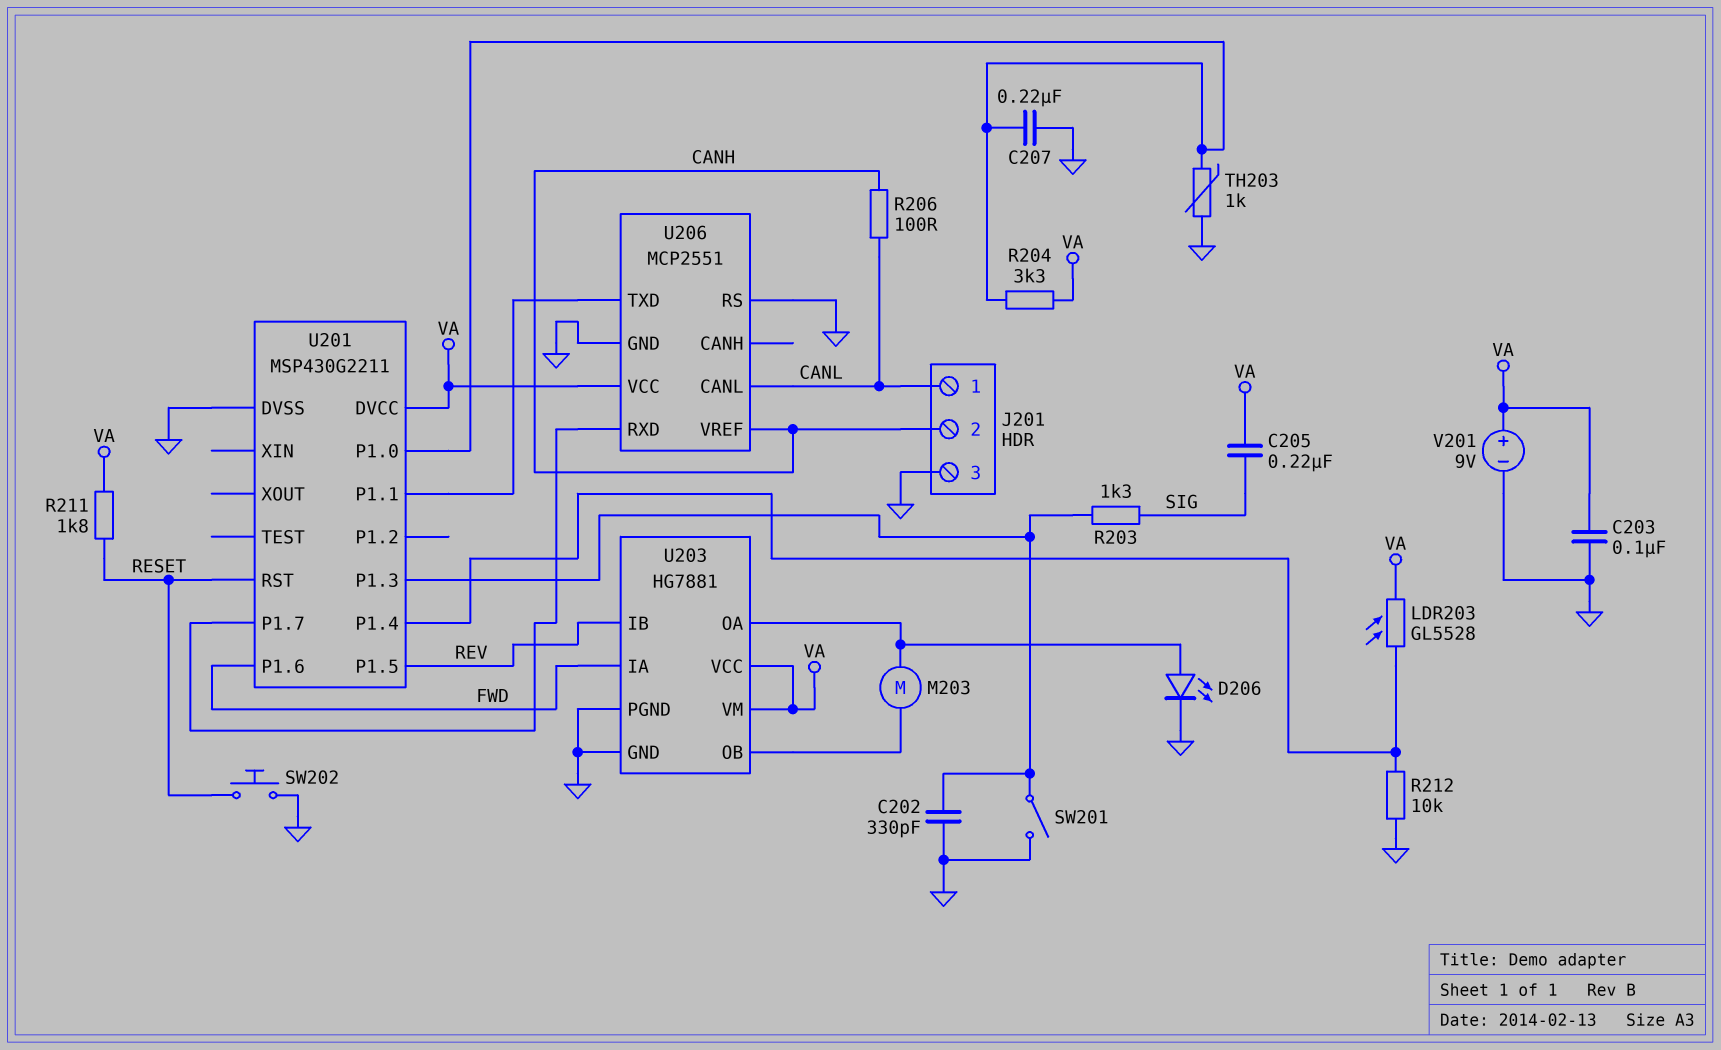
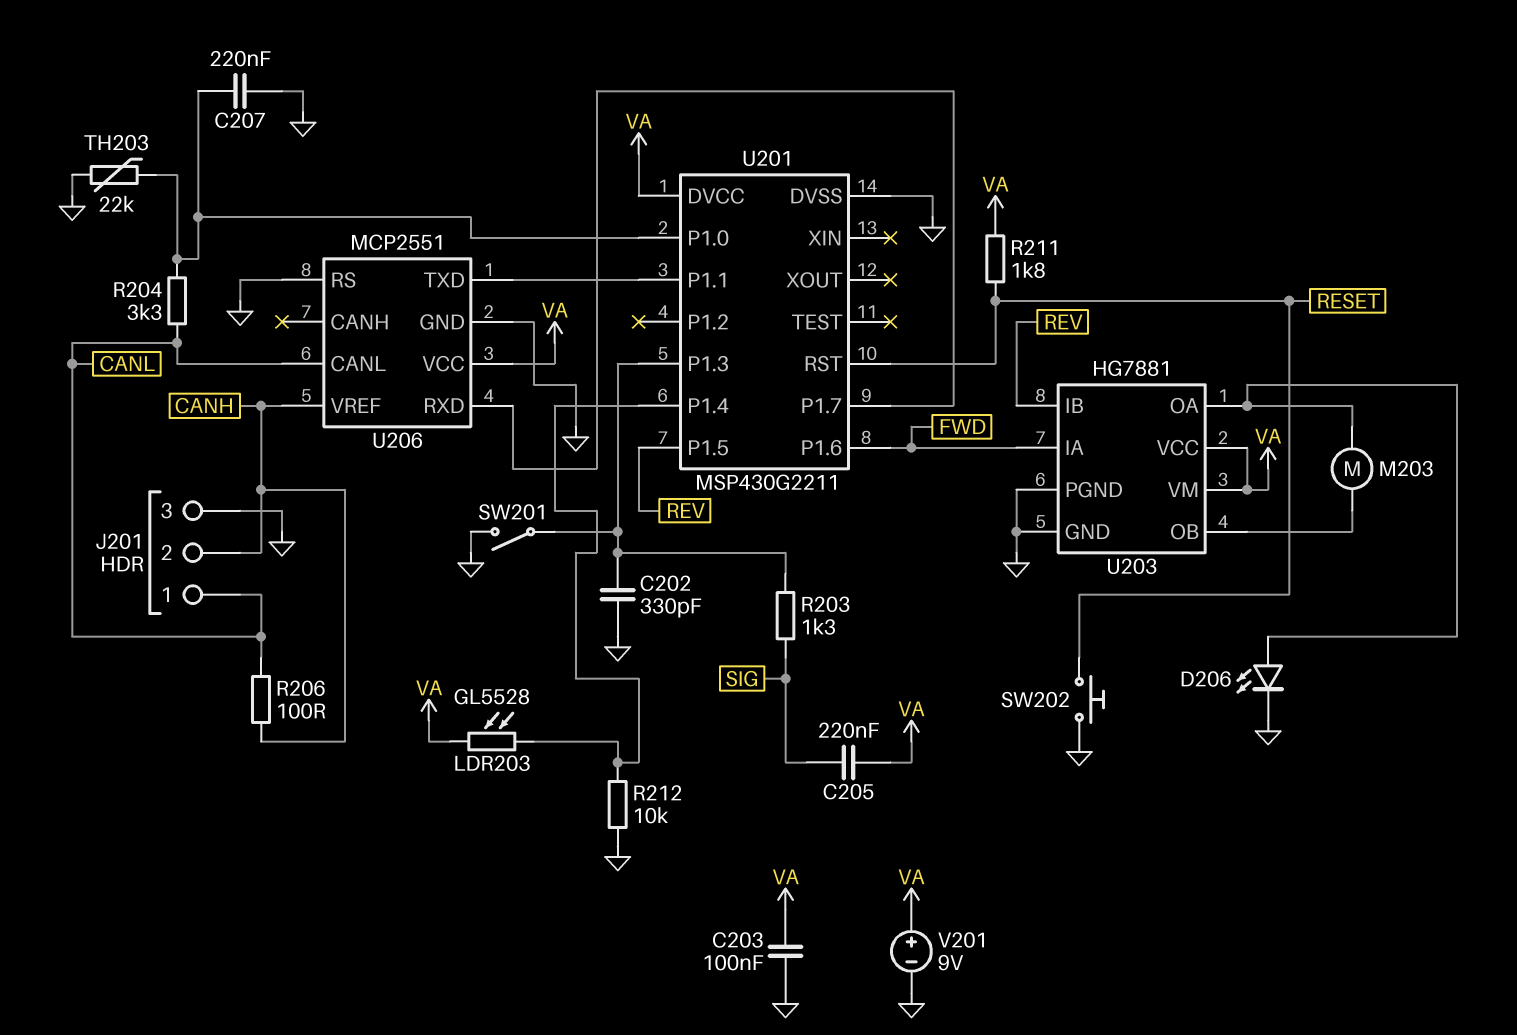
R204: 3.3k (U201/P1.0, VA) -> 3.3k (CANL, U201/P1.0)
TH203: 1k (GND, U201/P1.0) -> 22k (GND, U201/P1.0)

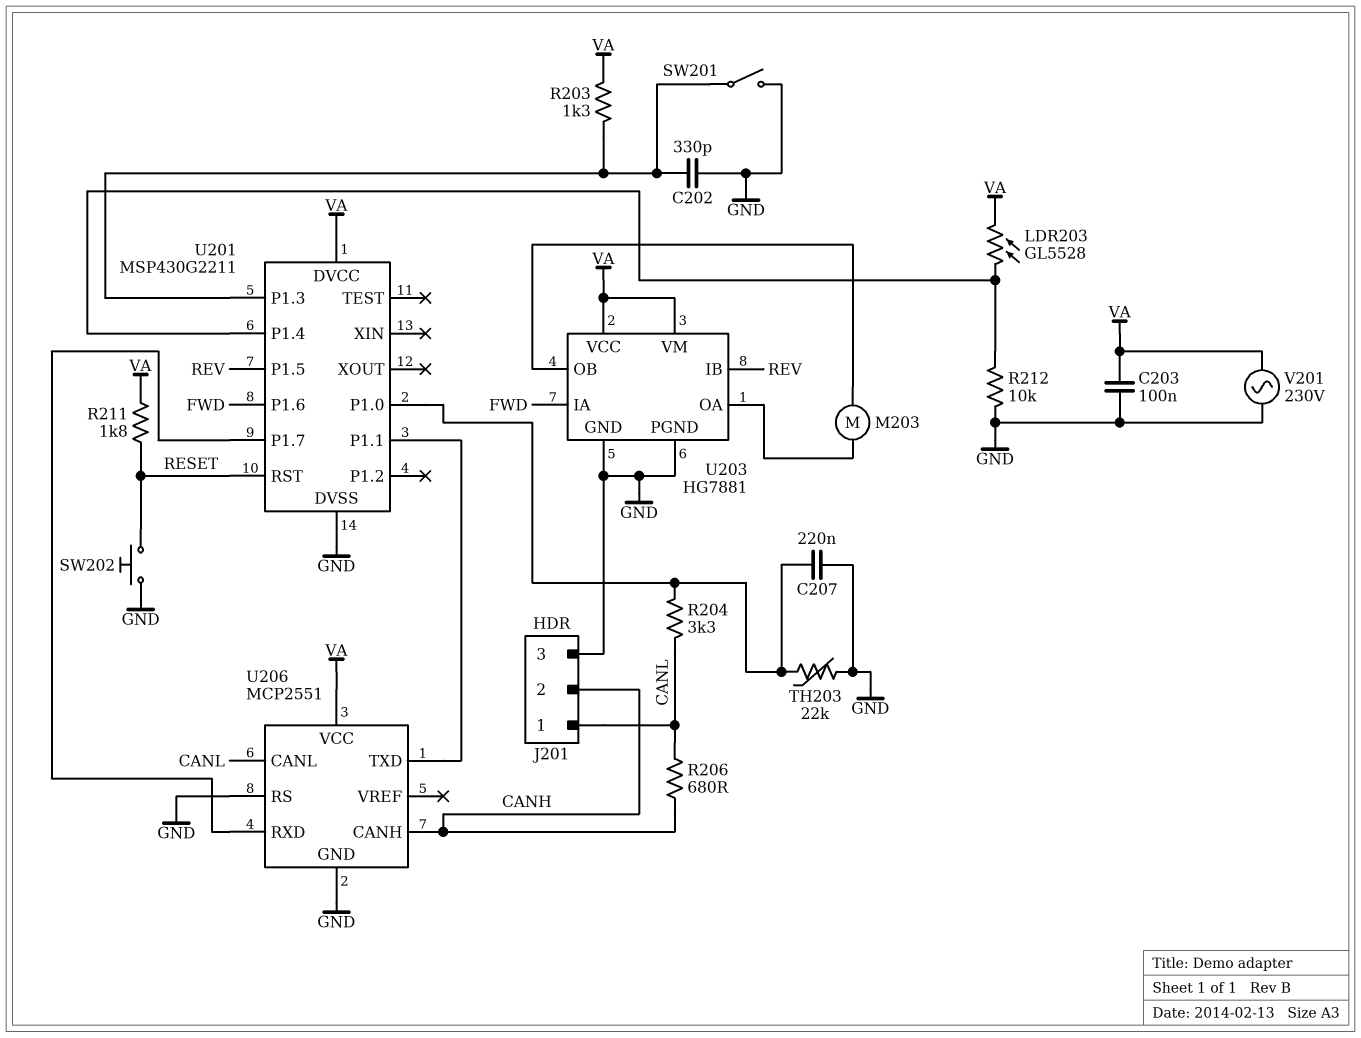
C205: 220nF (SIG, VA) -> none
D206: LED (A U203/OA, K GND) -> none
R203: 1.3k (SIG, U201/P1.3) -> 1.3k (U201/P1.3, VA)
R206: 100 (CANH, CANL) -> 680 (CANH, CANL)
U206 pin CANH: none -> CANH
U206 pin VREF: CANH -> none
V201: 9V (plus VA, minus GND) -> AC 230V (GND, VA)

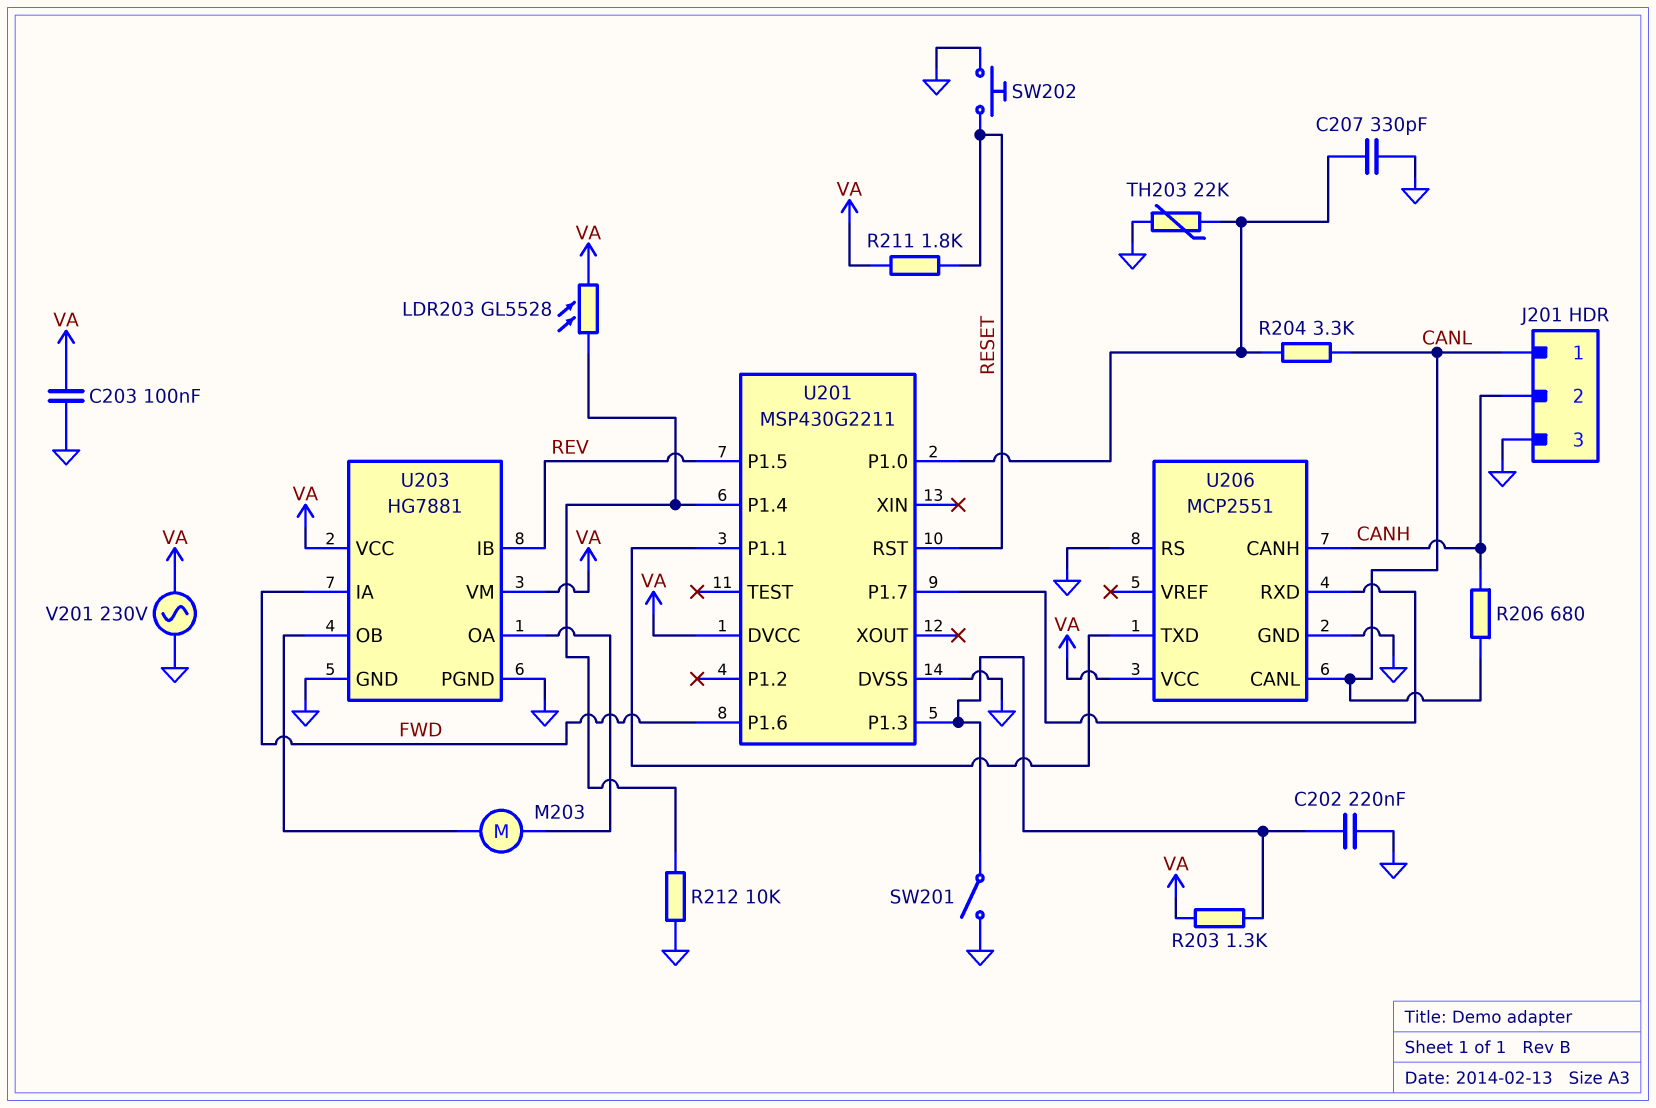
C202: 330pF (GND, U201/P1.3) -> 220nF (GND, U201/P1.3)
C207: 220nF (GND, U201/P1.0) -> 330pF (GND, U201/P1.0)

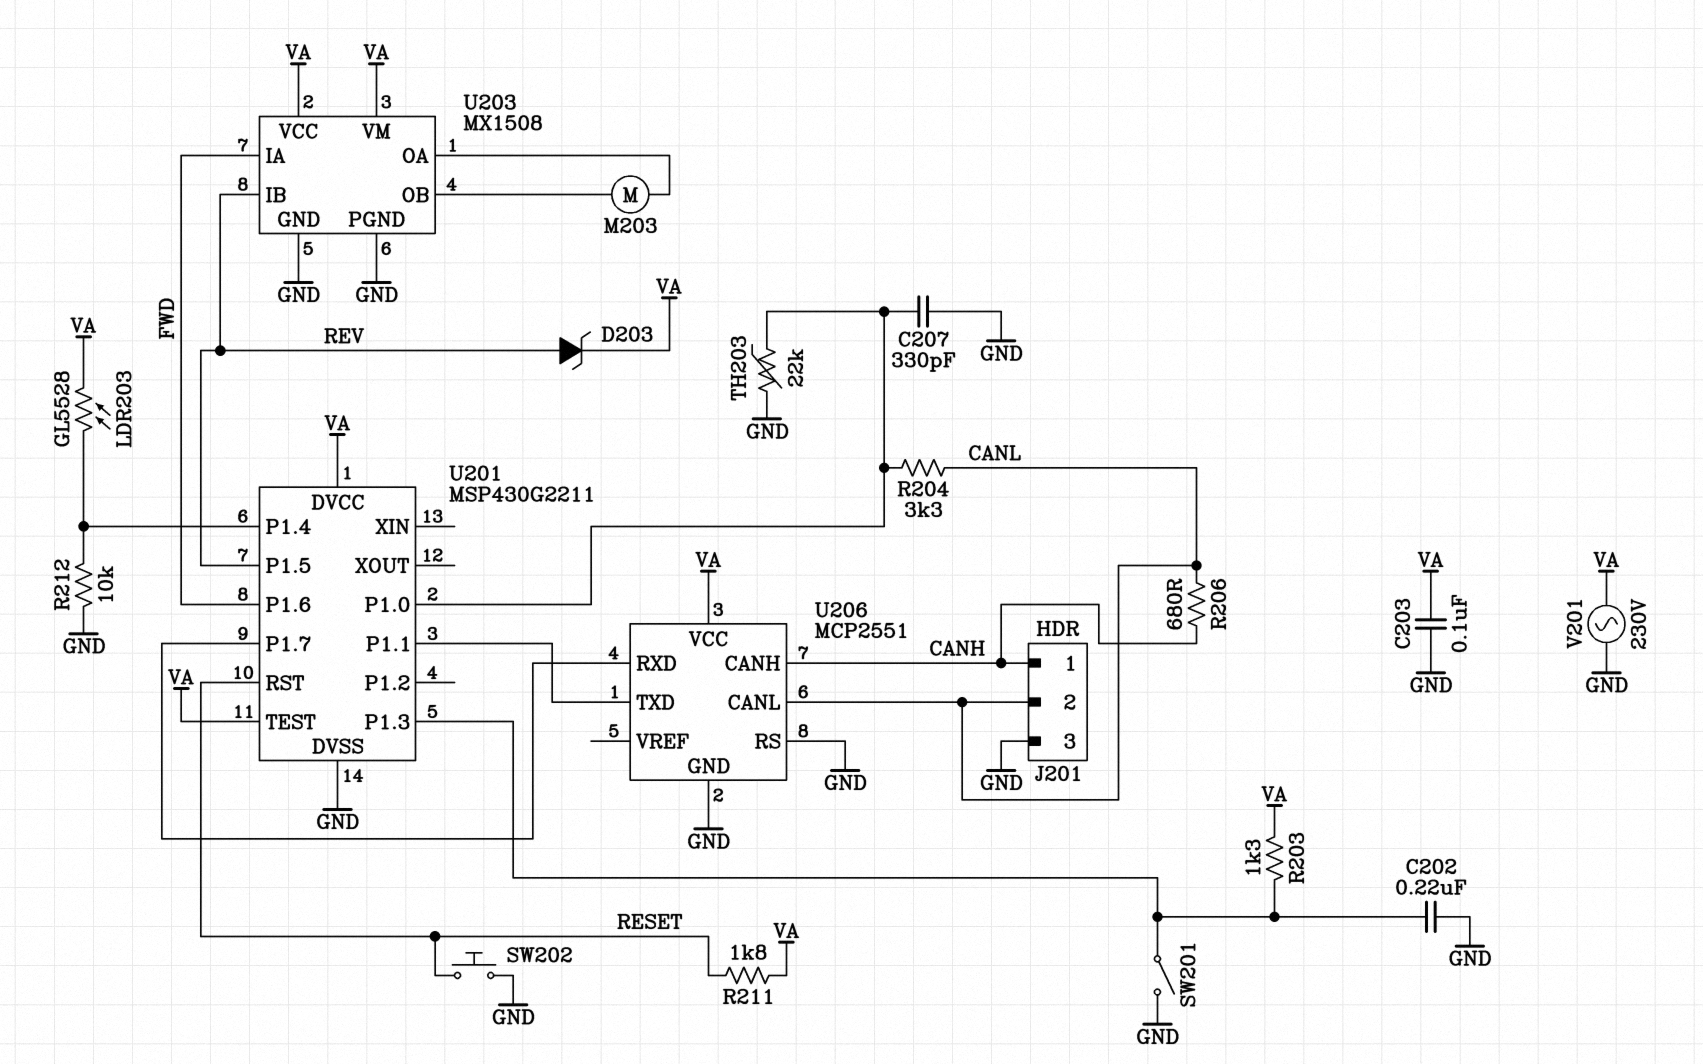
D203: none -> zener (A REV, K VA)
J201 pin 1: CANL -> CANH
J201 pin 2: CANH -> CANL
U201 pin TEST: none -> VA
U203: HG7881 -> MX1508

